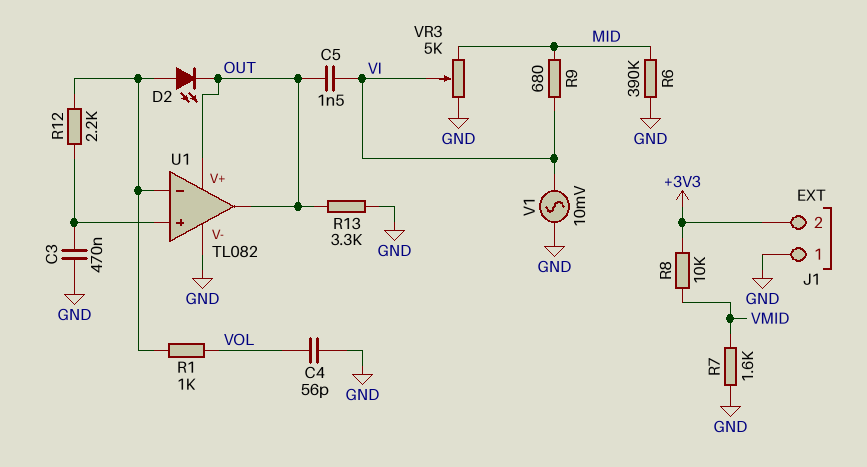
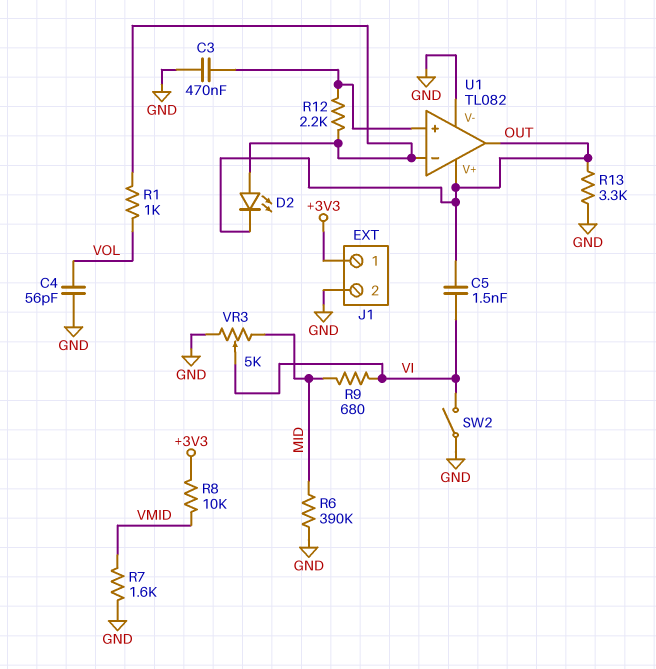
J1 pin 1: GND -> +3V3
J1 pin 2: +3V3 -> GND
SW2: none -> switch (GND, VI)
V1: AC 10mV (GND, VI) -> none

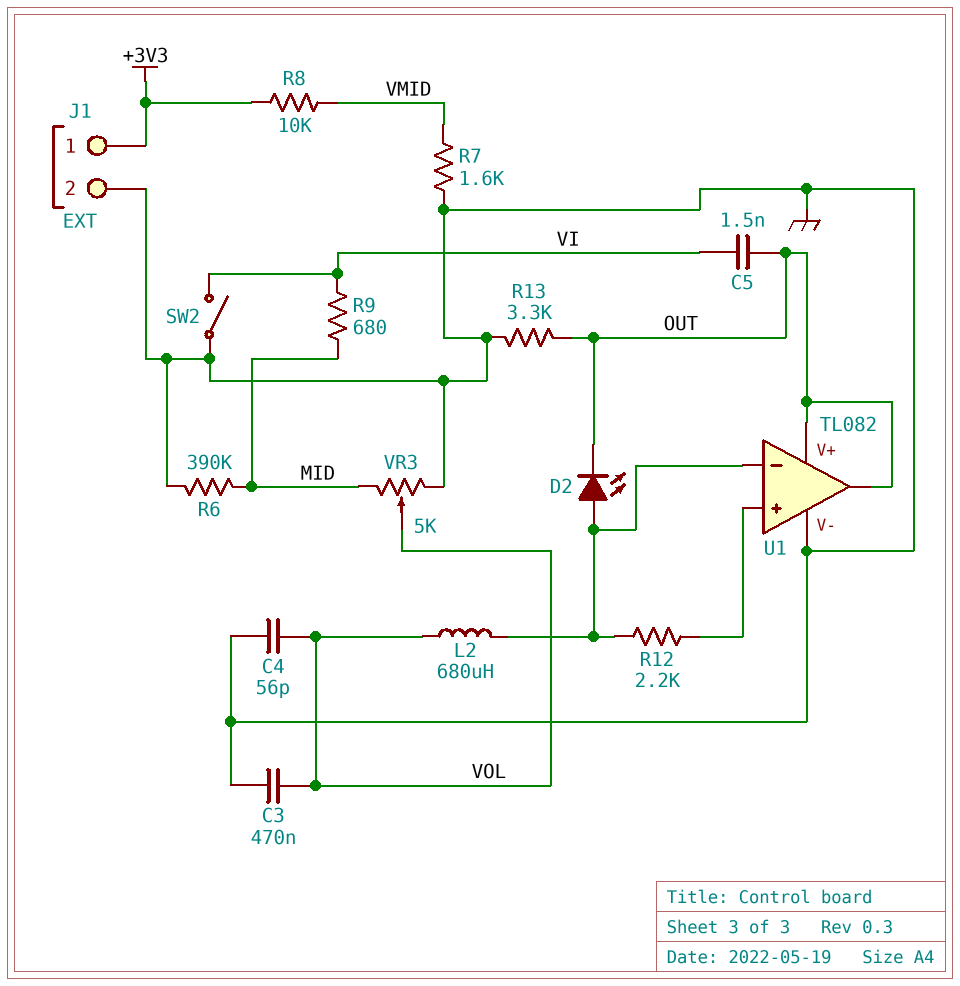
C3: 470nF (GND, U1/in+) -> 470nF (GND, VOL)
L2: none -> 680uH (U1/in-, VOL)
R1: 1k (U1/in-, VOL) -> none
VR3: 5k (GND, MID, wiper VI) -> 5k (GND, MID, wiper VOL)

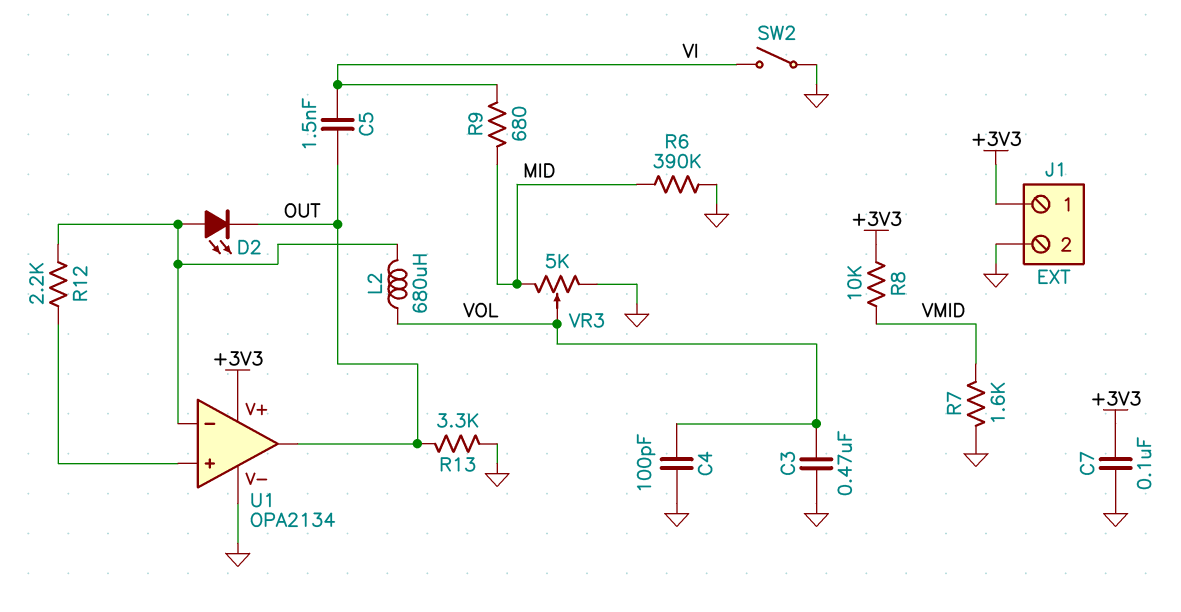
C4: 56pF (GND, VOL) -> 100pF (GND, VOL)
C7: none -> 100nF (+3V3, GND)
U1: TL082 -> OPA2134
U1 pin V+: OUT -> +3V3

